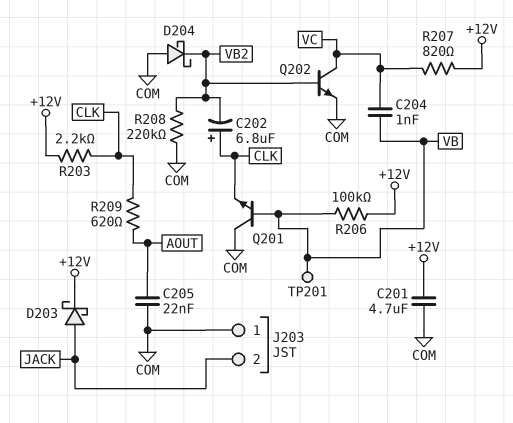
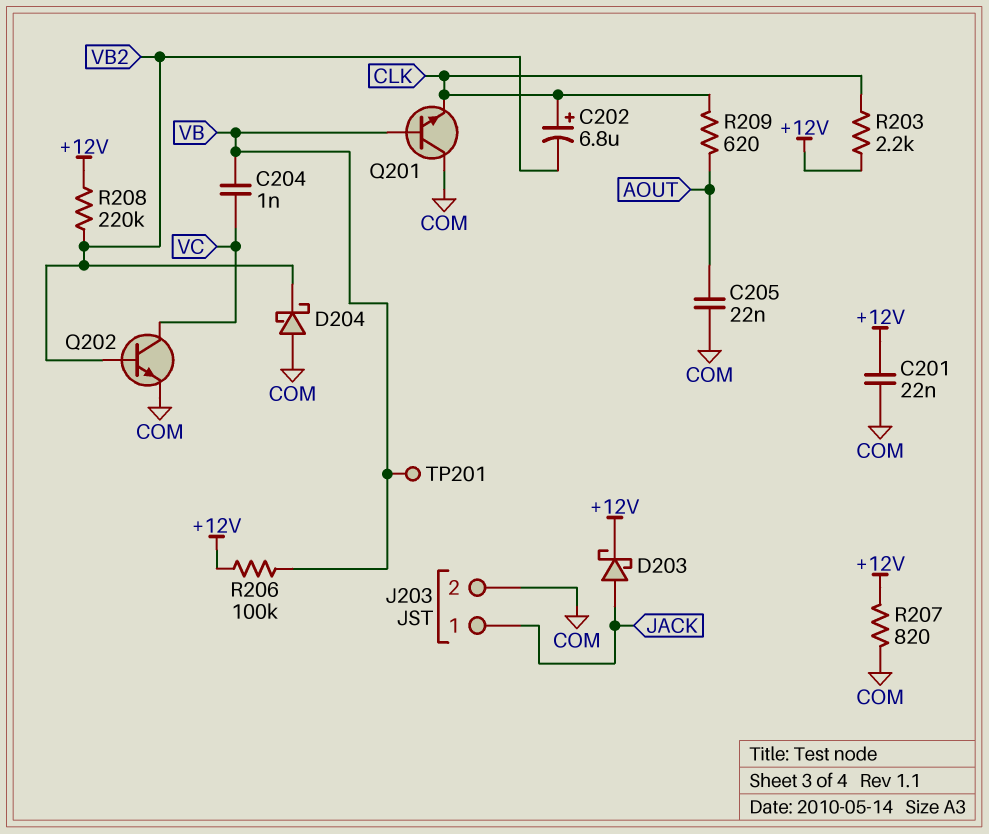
C201: 4.7uF (+12V, COM) -> 22nF (+12V, COM)
J203 pin 1: COM -> JACK
J203 pin 2: JACK -> COM
R207: 820 (+12V, VC) -> 820 (+12V, COM)
R208: 220k (COM, VB2) -> 220k (+12V, VB2)

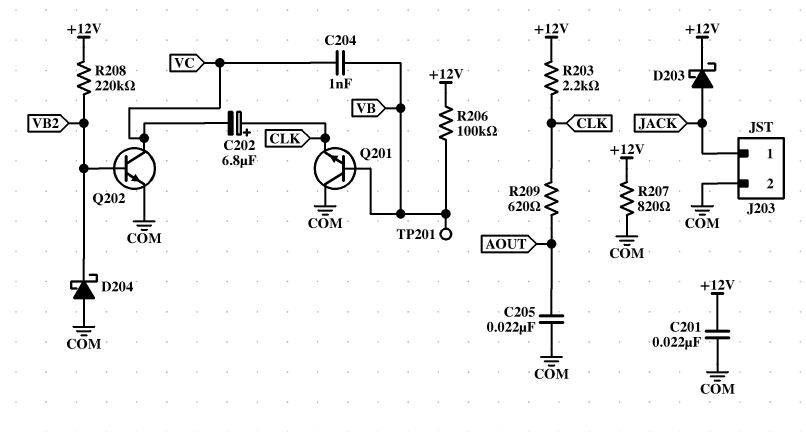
C202: 6.8uF (plus CLK, minus VB2) -> 6.8uF (plus CLK, minus VC)

